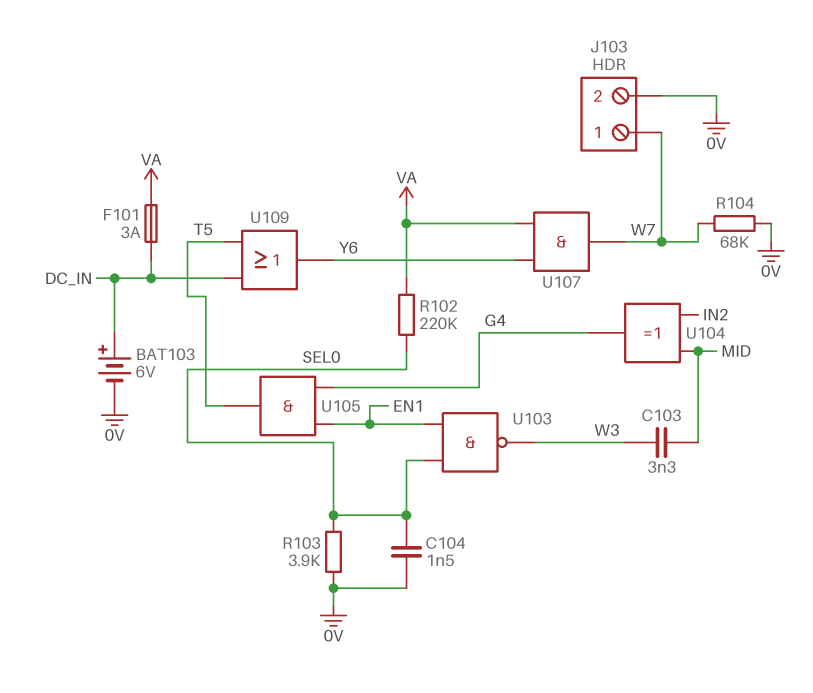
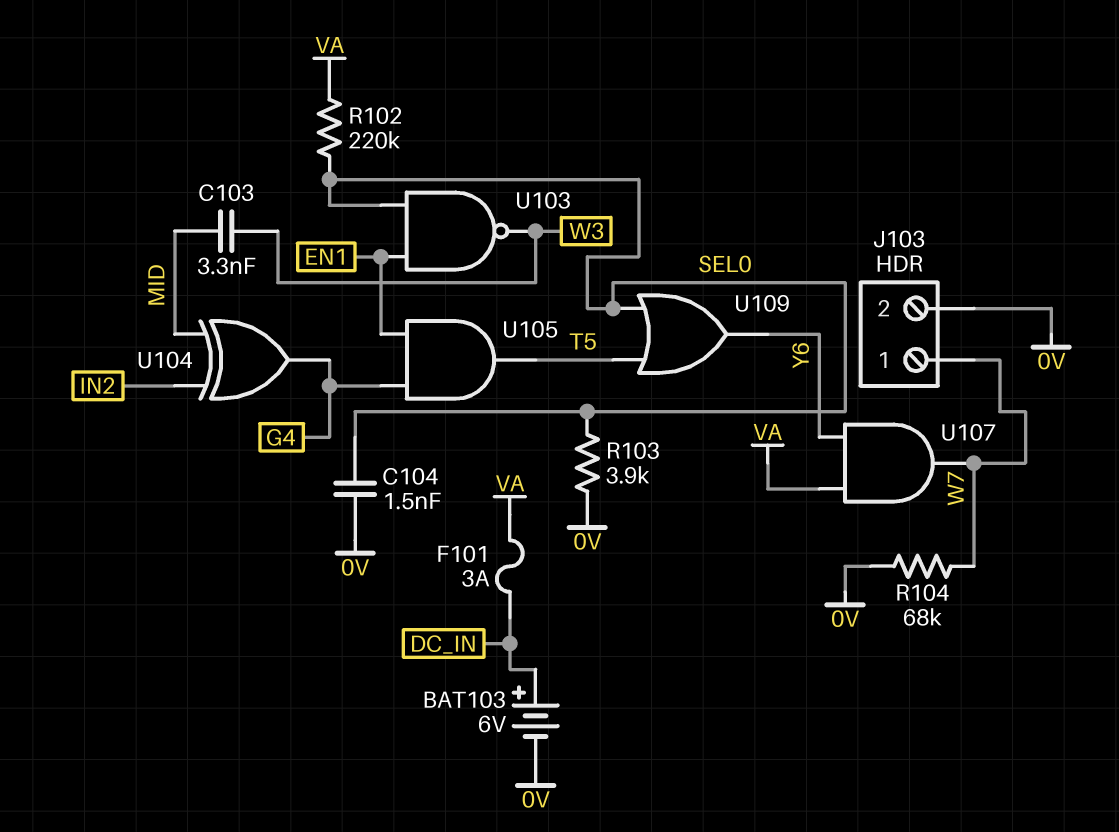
U109: OR (in DC_IN, in T5, out Y6) -> OR (in SEL0, in T5, out Y6)

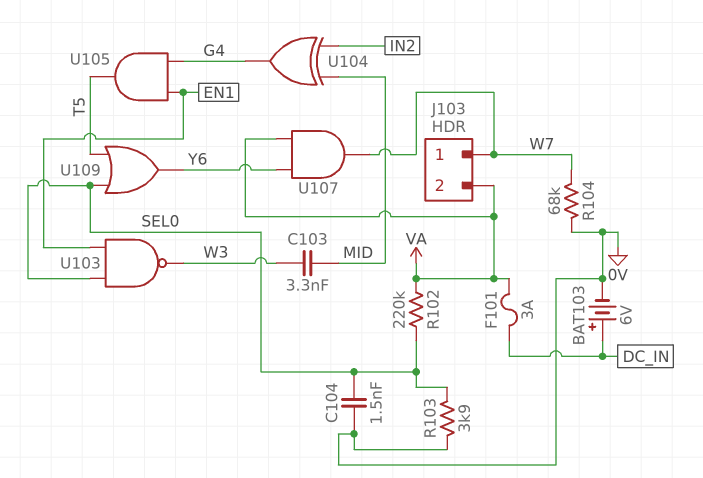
J103 pin 2: 0V -> VA

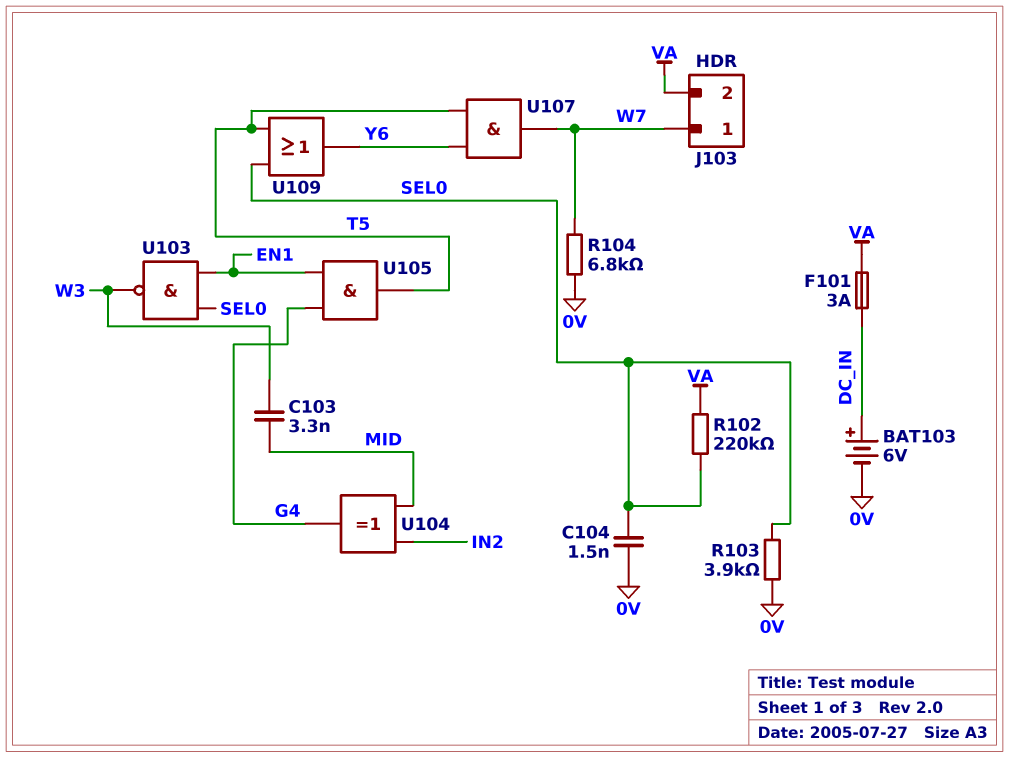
R104: 68k (0V, W7) -> 6.8k (0V, W7)
U107: AND (in VA, in Y6, out W7) -> AND (in T5, in Y6, out W7)

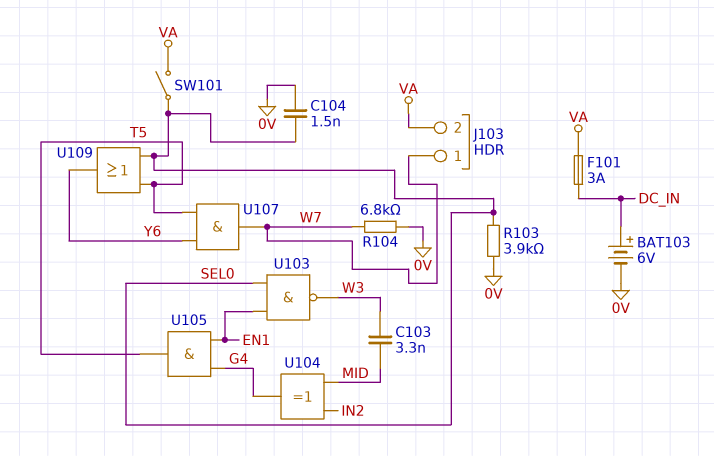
R102: 220k (SEL0, VA) -> none
SW101: none -> switch (SEL0, VA)

